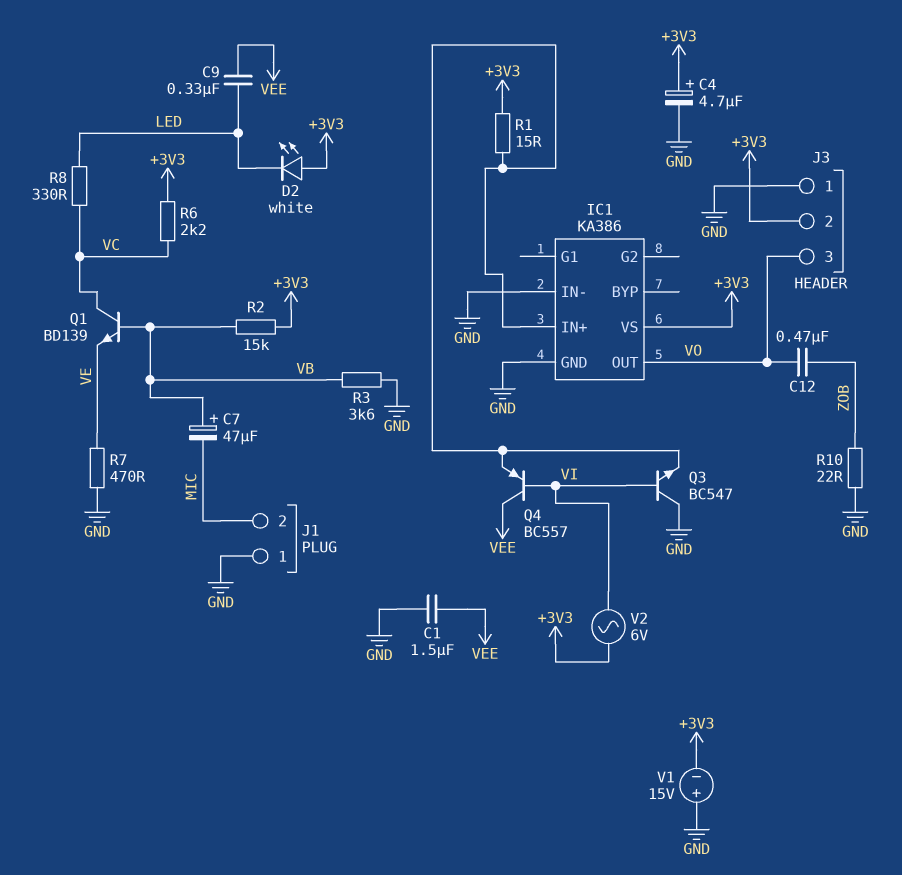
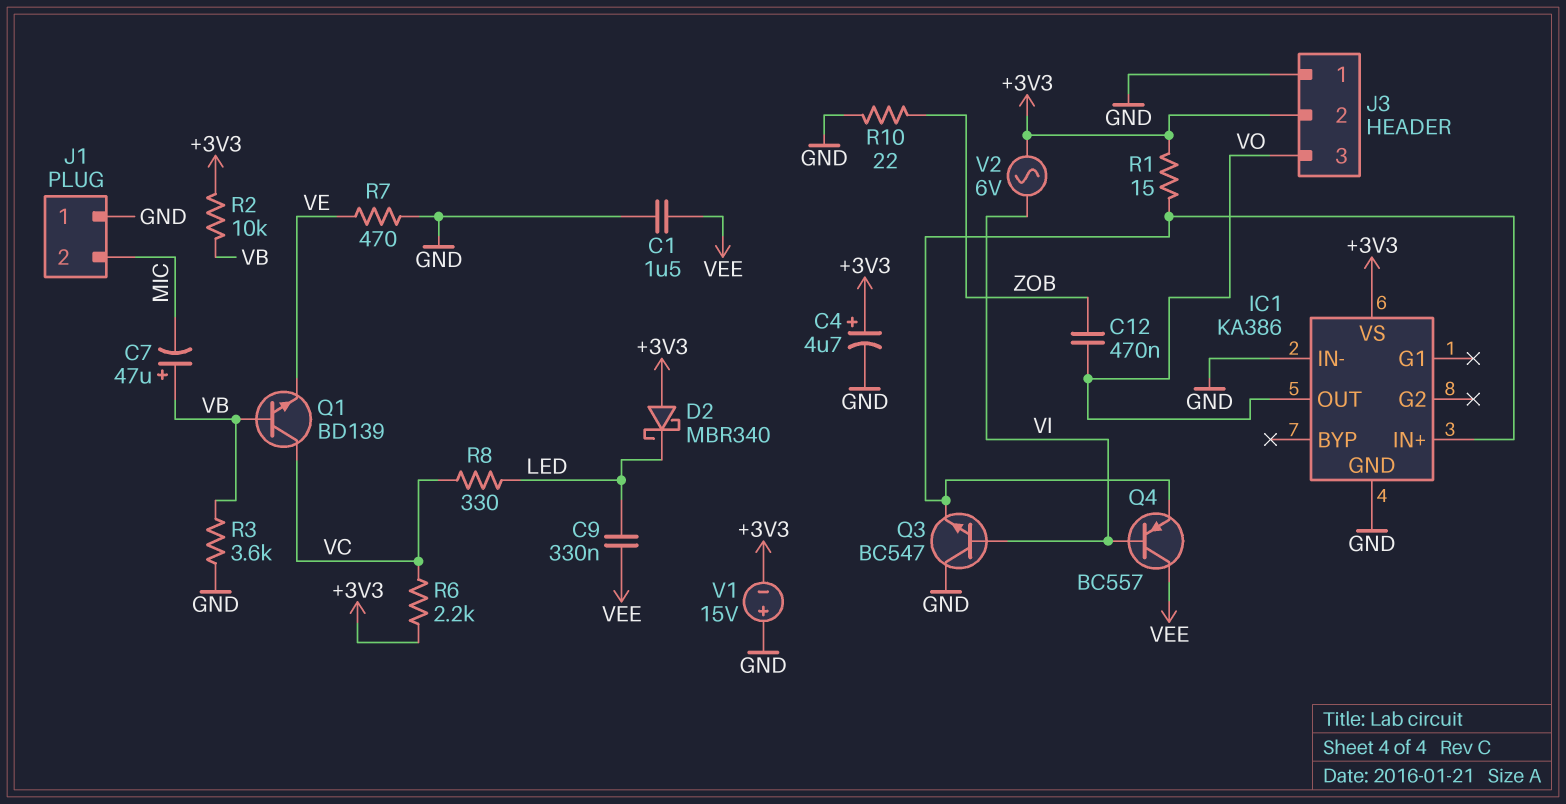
D2: LED white (A +3V3, K LED) -> schottky MBR340 (A +3V3, K LED)
R2: 15k (+3V3, VB) -> 10k (+3V3, VB)

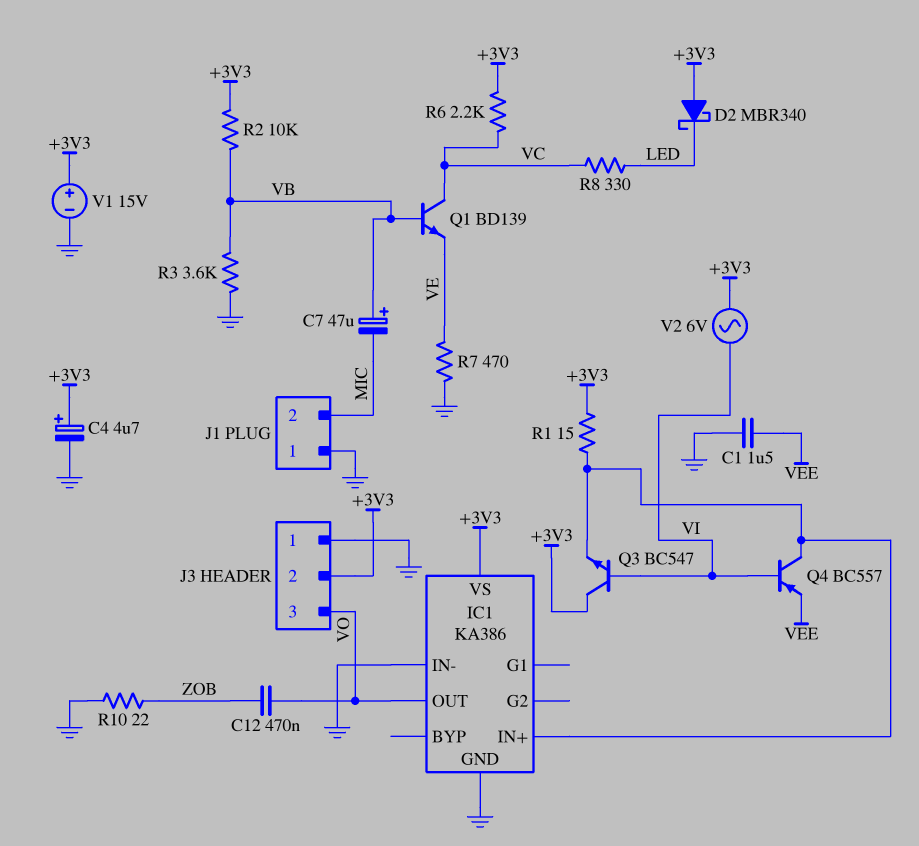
C9: 330nF (LED, VEE) -> none
Q3: NPN BC547 (B VI, C GND, E IC1/IN+) -> NPN BC547 (B VI, C +3V3, E IC1/IN+)
Q4: PNP BC557 (B VI, C VEE, E IC1/IN+) -> PNP BC557 (B VI, C IC1/IN+, E VEE)
V1: 15V (plus GND, minus +3V3) -> 15V (plus +3V3, minus GND)

